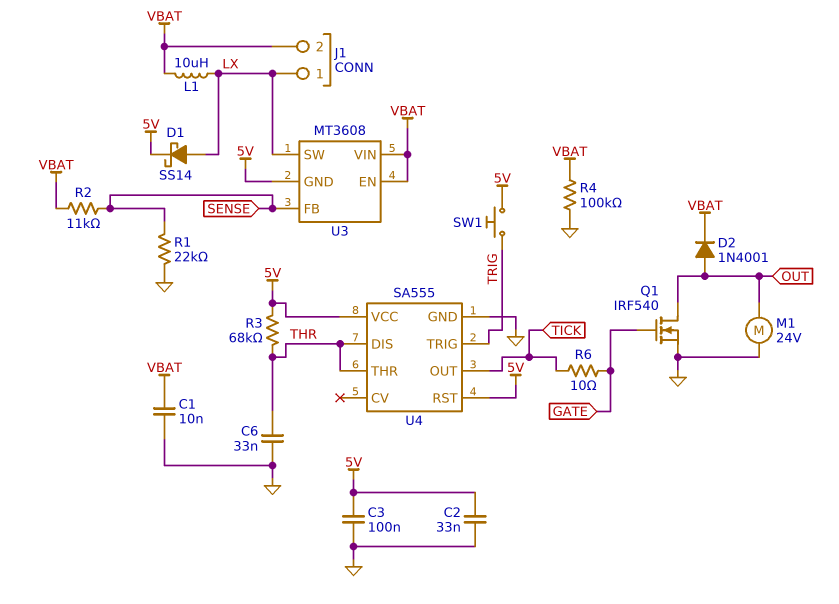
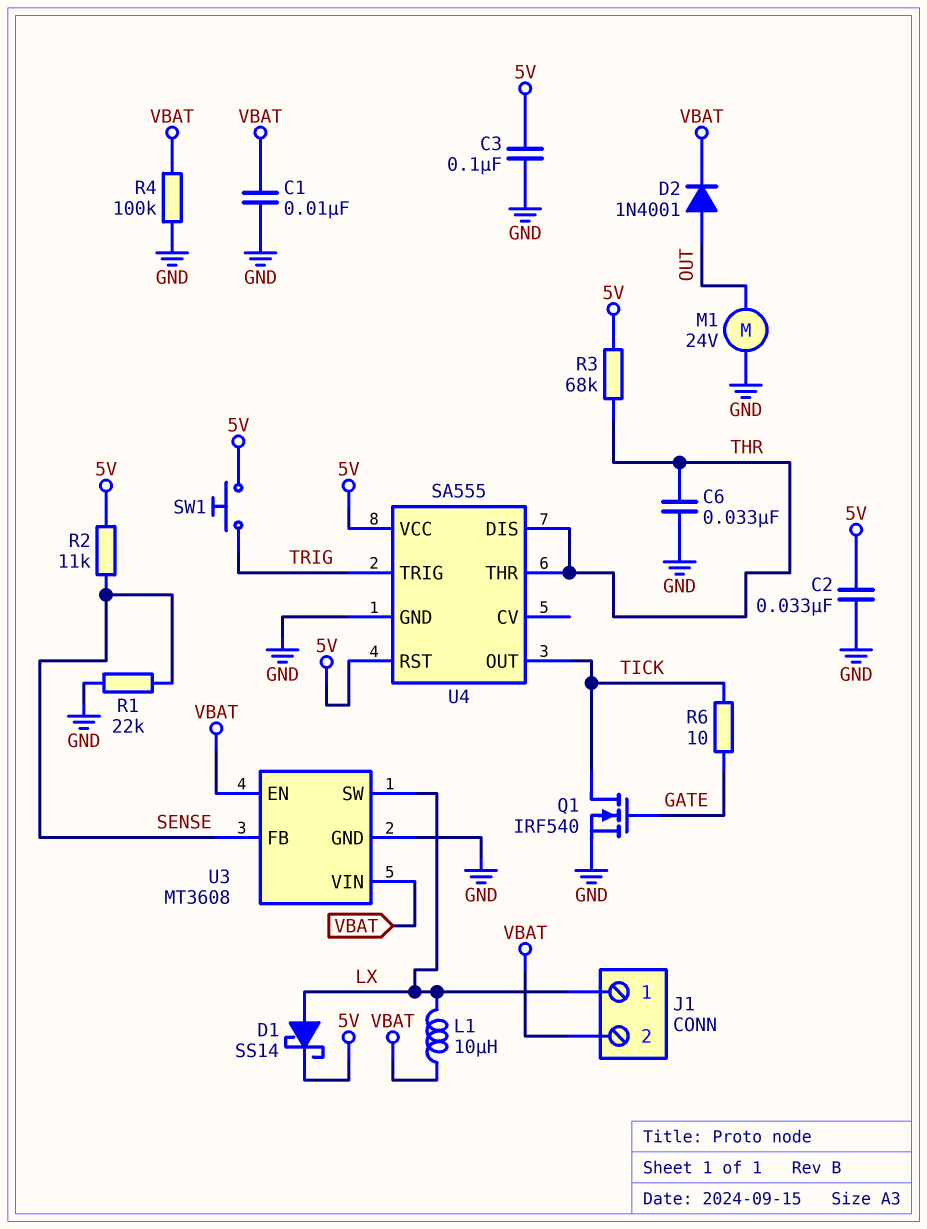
Q1: NMOS IRF540 (G GATE, D OUT, S GND) -> NMOS IRF540 (G GATE, D TICK, S GND)
R2: 11k (SENSE, VBAT) -> 11k (5V, SENSE)
U3 pin GND: 5V -> GND

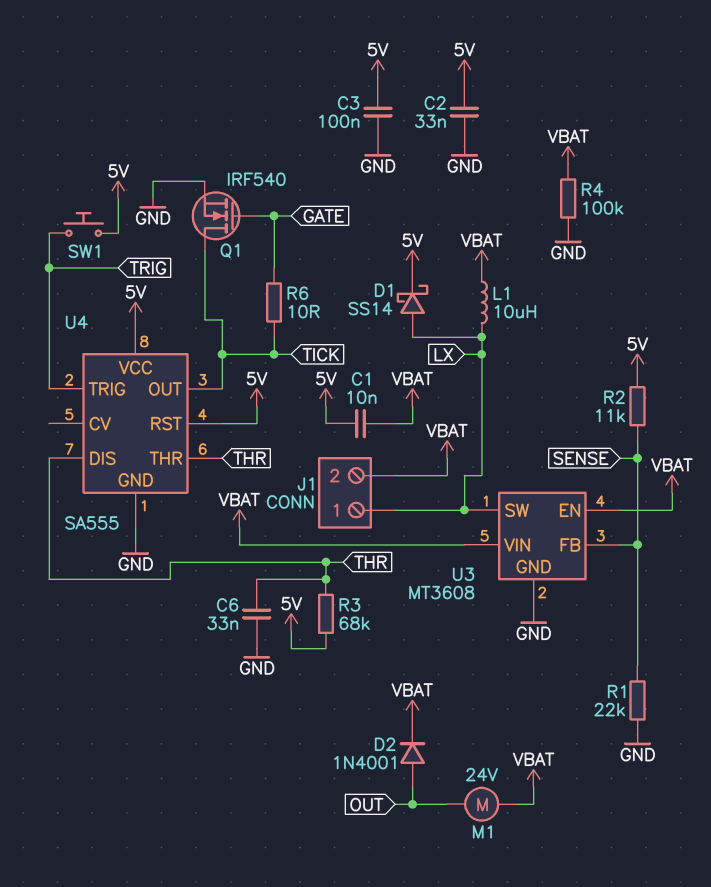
C1: 10nF (GND, VBAT) -> 10nF (5V, VBAT)
M1: motor 24V (GND, OUT) -> motor 24V (OUT, VBAT)

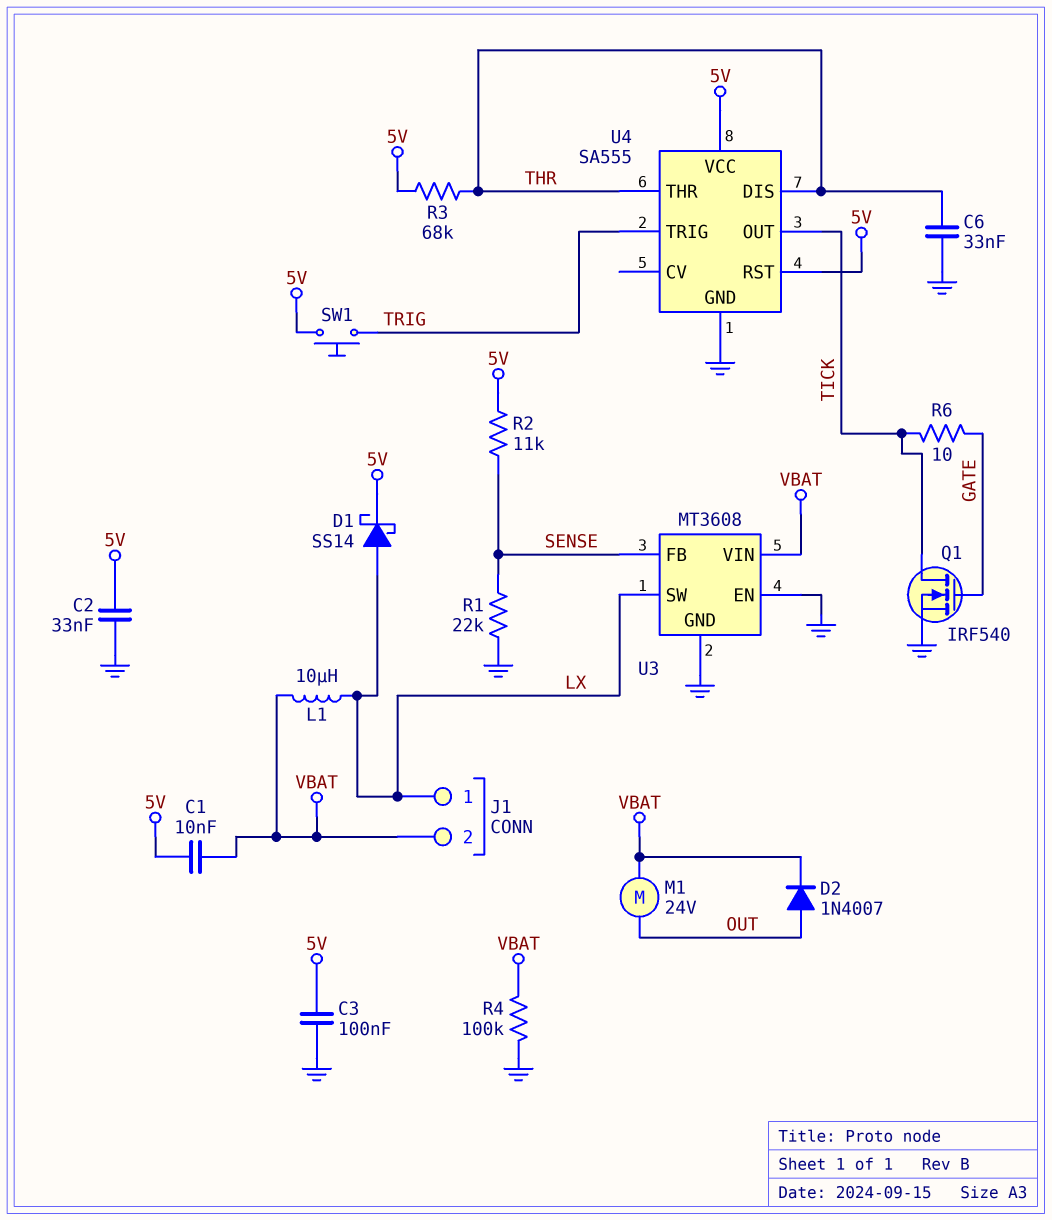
D2: diode 1N4001 (A OUT, K VBAT) -> diode 1N4007 (A OUT, K VBAT)
U3 pin EN: VBAT -> GND

